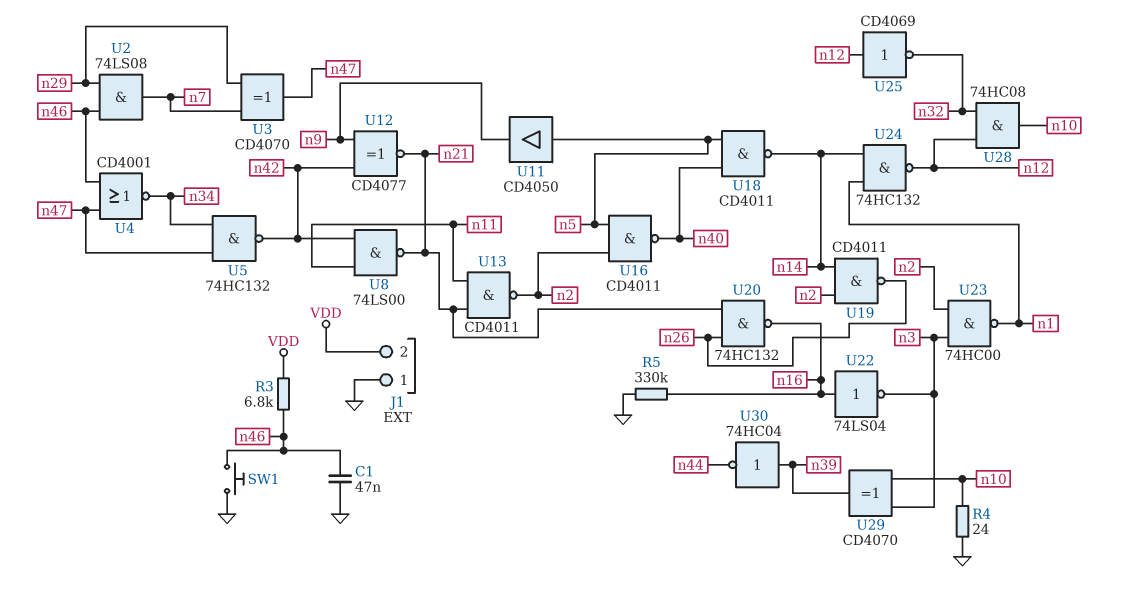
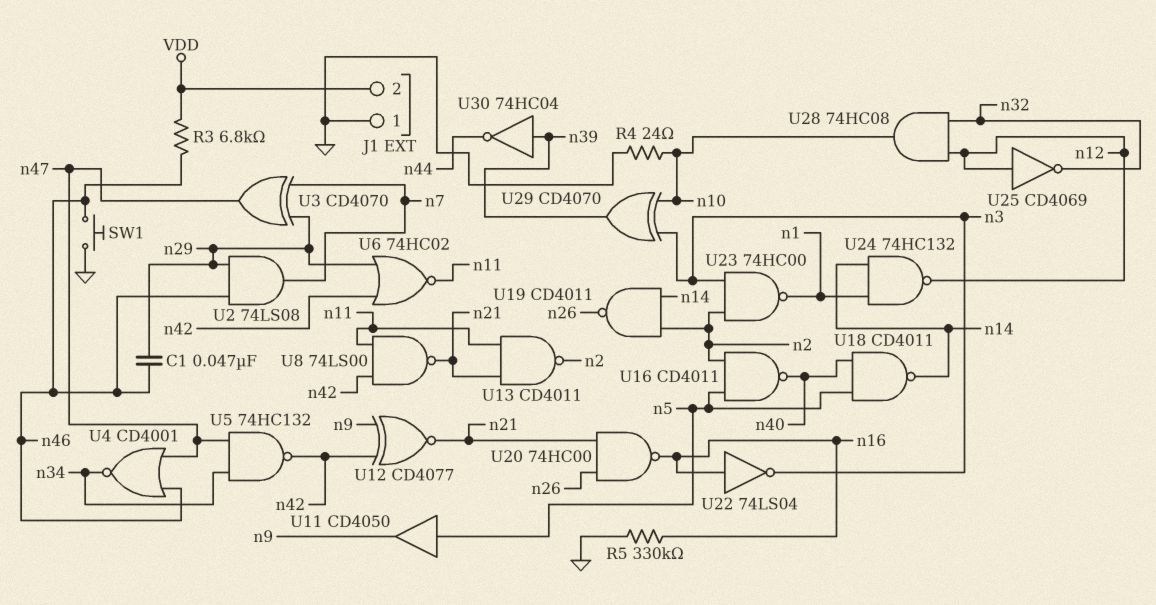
C1: 47nF (GND, n46) -> 47nF (n29, n46)
U6: none -> NOR 74HC02 (in n29, in n42, out n11)
U20: NAND 74HC132 (in n21, in n26, out n16) -> NAND 74HC00 (in n21, in n26, out n16)

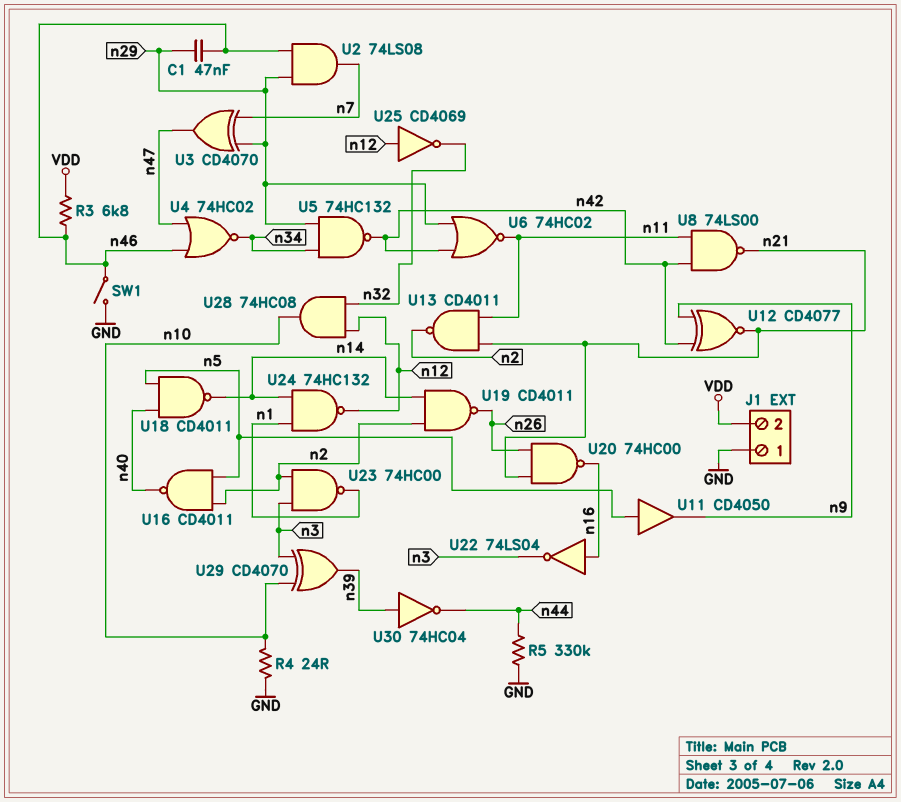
R5: 330k (GND, n16) -> 330k (GND, n44)
SW1: button (GND, n46) -> switch (GND, n46)
U4: NOR CD4001 (in n46, in n47, out n34) -> NOR 74HC02 (in n46, in n47, out n34)
U5: NAND 74HC132 (in n34, in n47, out n42) -> NAND 74HC132 (in n29, in n34, out n42)

